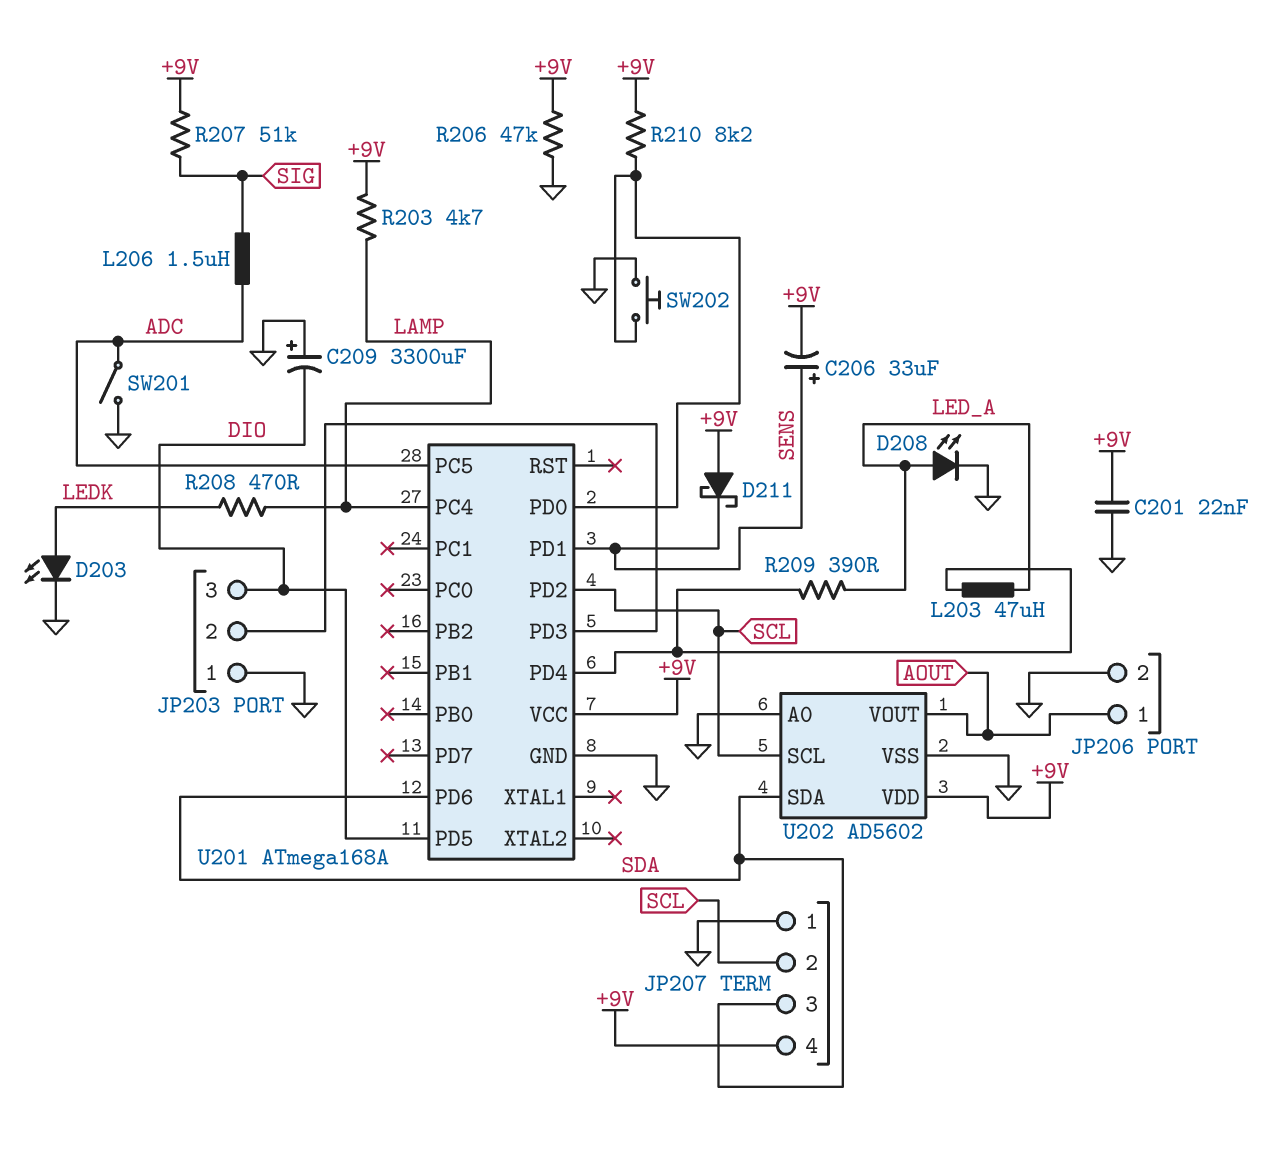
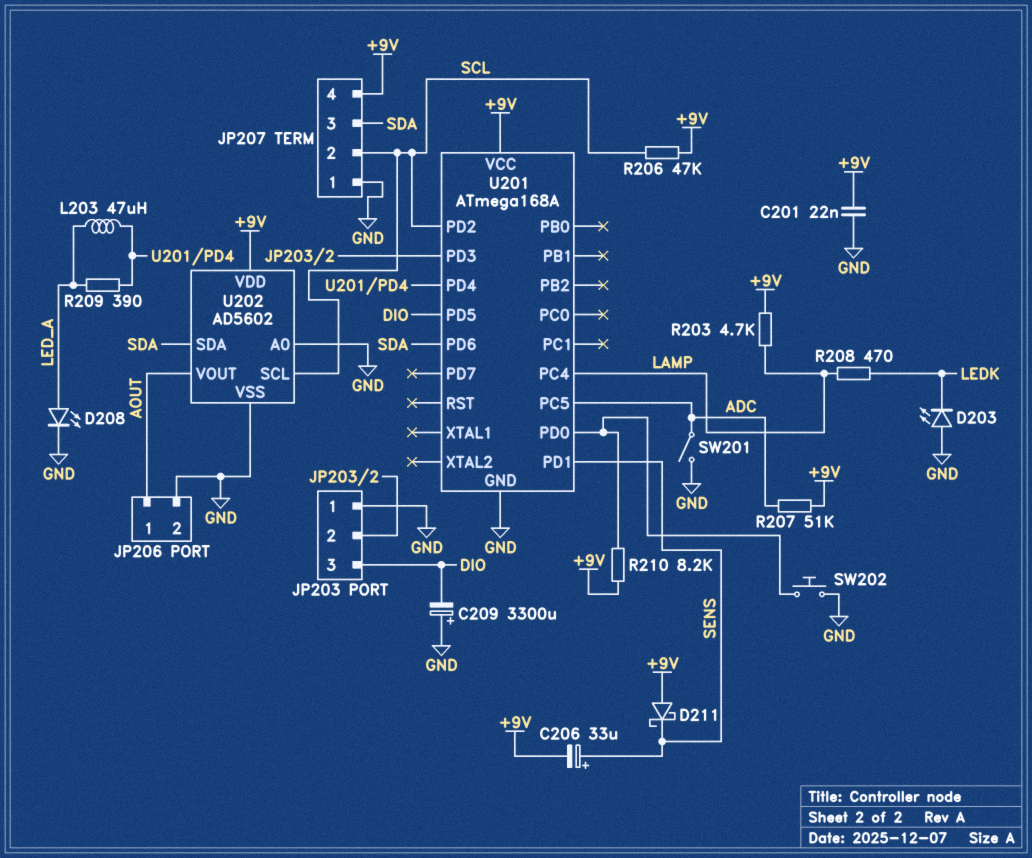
D203: LED (A LEDK, K GND) -> LED (A GND, K LEDK)
L206: 1.5uH (ADC, SIG) -> none
R206: 47k (+9V, GND) -> 47k (+9V, SCL)
R207: 51k (+9V, SIG) -> 51k (+9V, ADC)

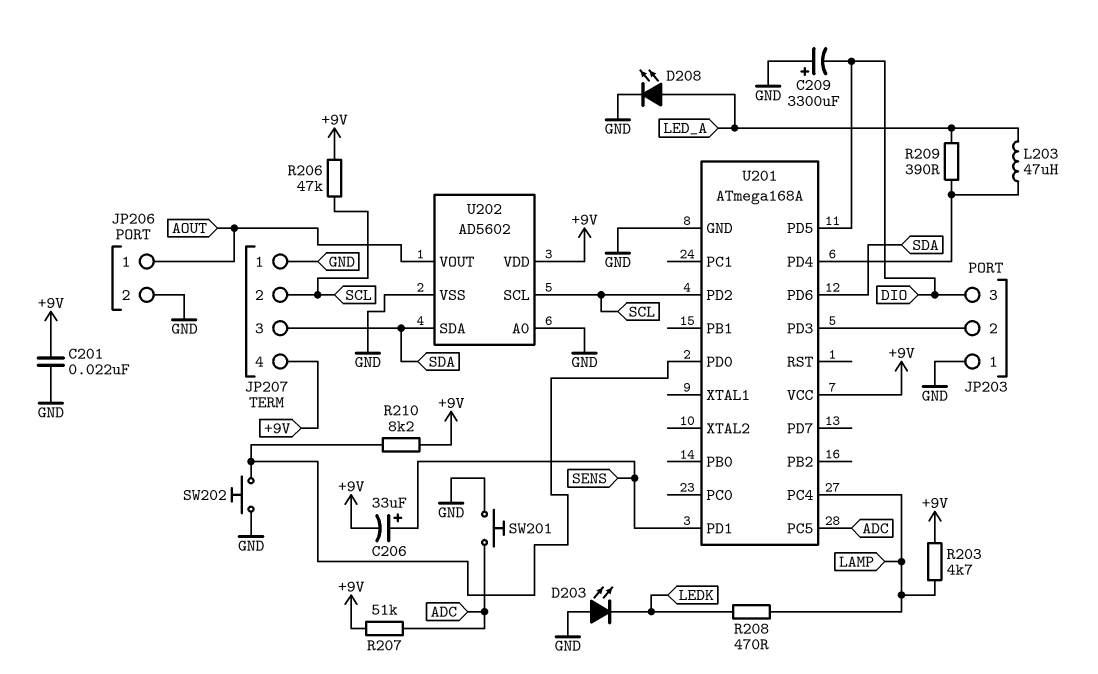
D211: schottky (A +9V, K SENS) -> none
SW201: switch (ADC, GND) -> button (ADC, GND)

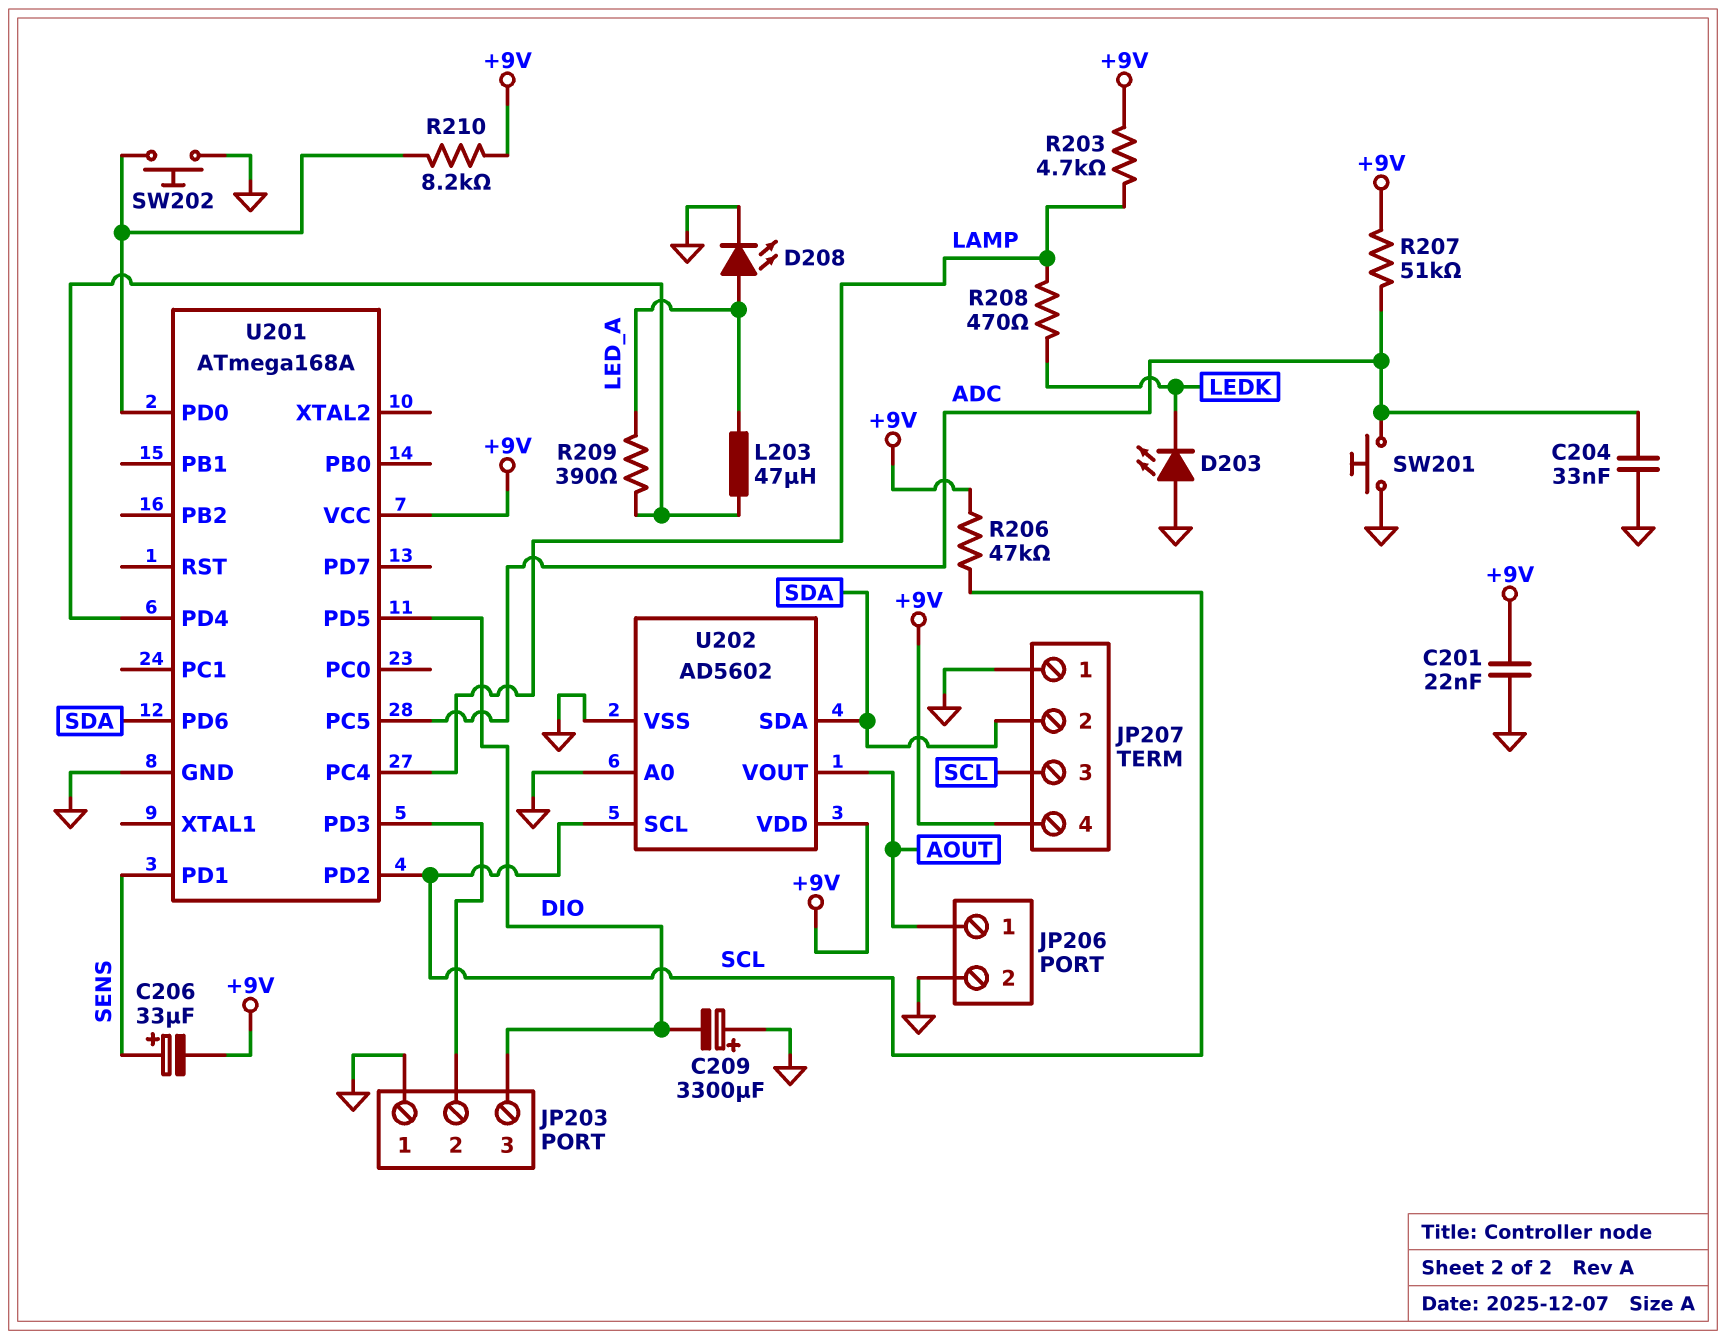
C204: none -> 33nF (ADC, GND)
JP207 pin 2: SCL -> SDA
JP207 pin 3: SDA -> SCL

